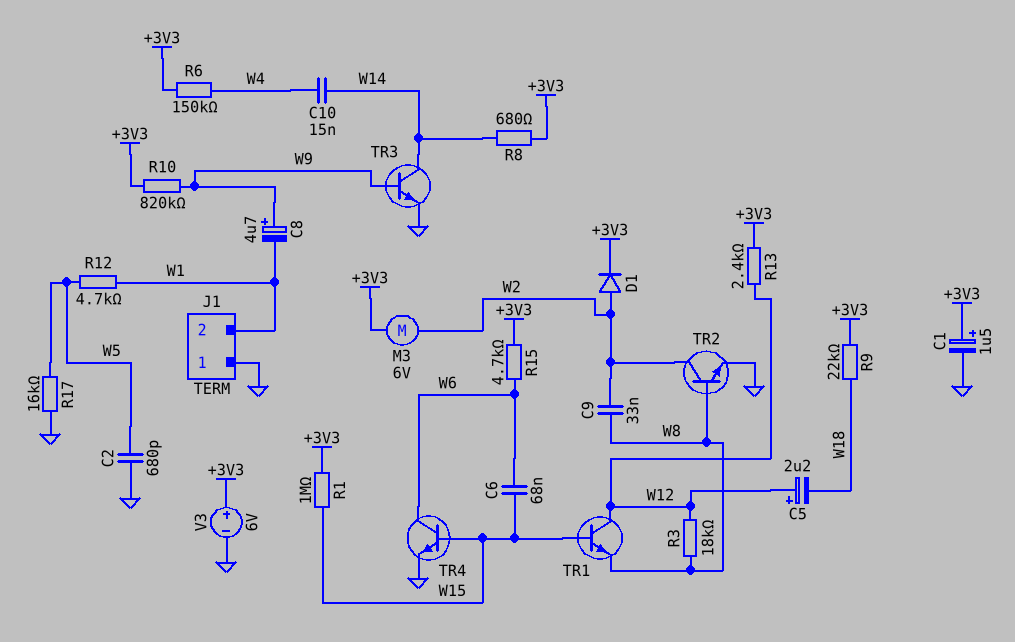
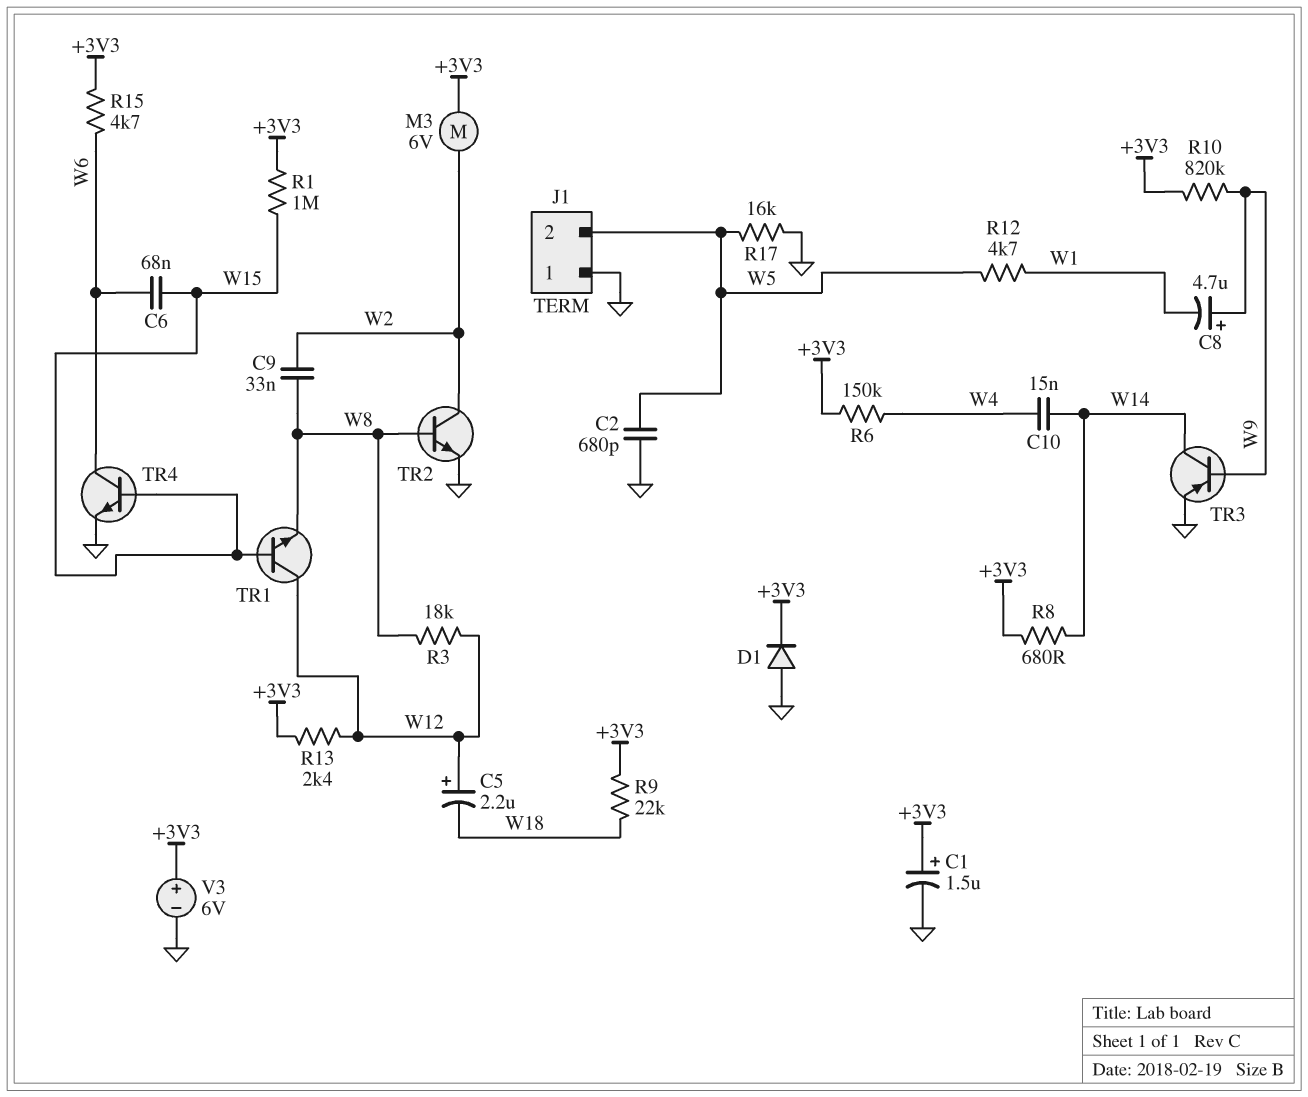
D1: diode (A W2, K +3V3) -> diode (A GND, K +3V3)
J1 pin 2: W1 -> W5
TR3: NPN (B W9, C W14, E GND) -> PNP (B W9, C W14, E GND)

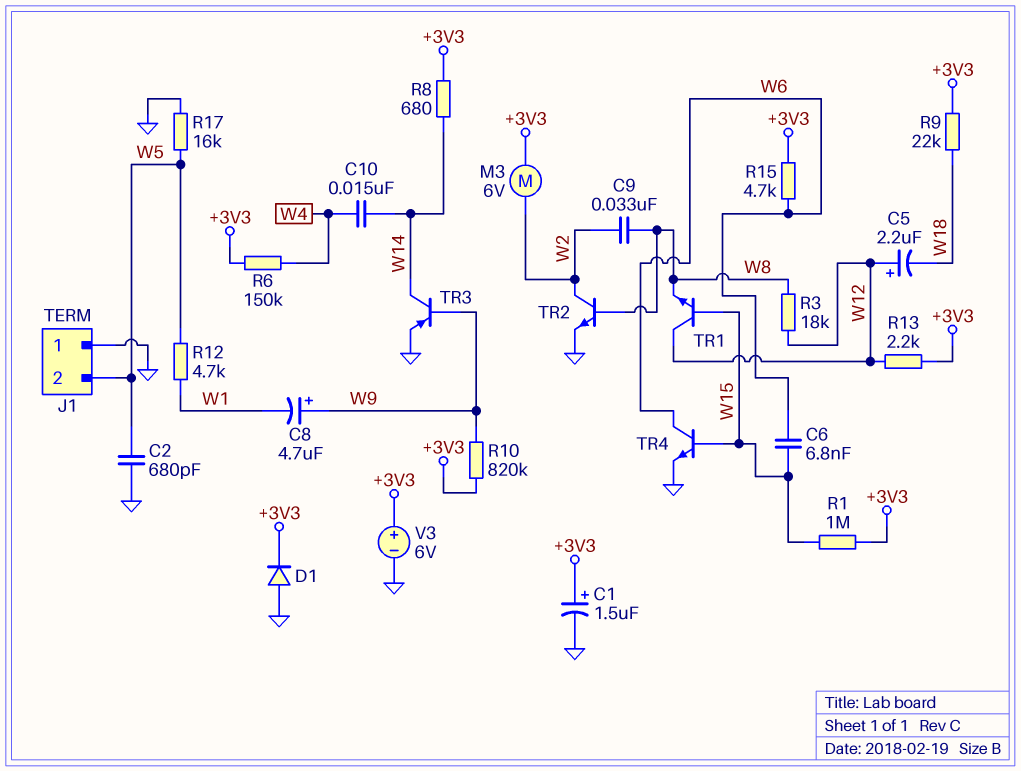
C6: 68nF (W6, W15) -> 6.8nF (W6, W15)
R13: 2.4k (+3V3, W12) -> 2.2k (+3V3, W12)

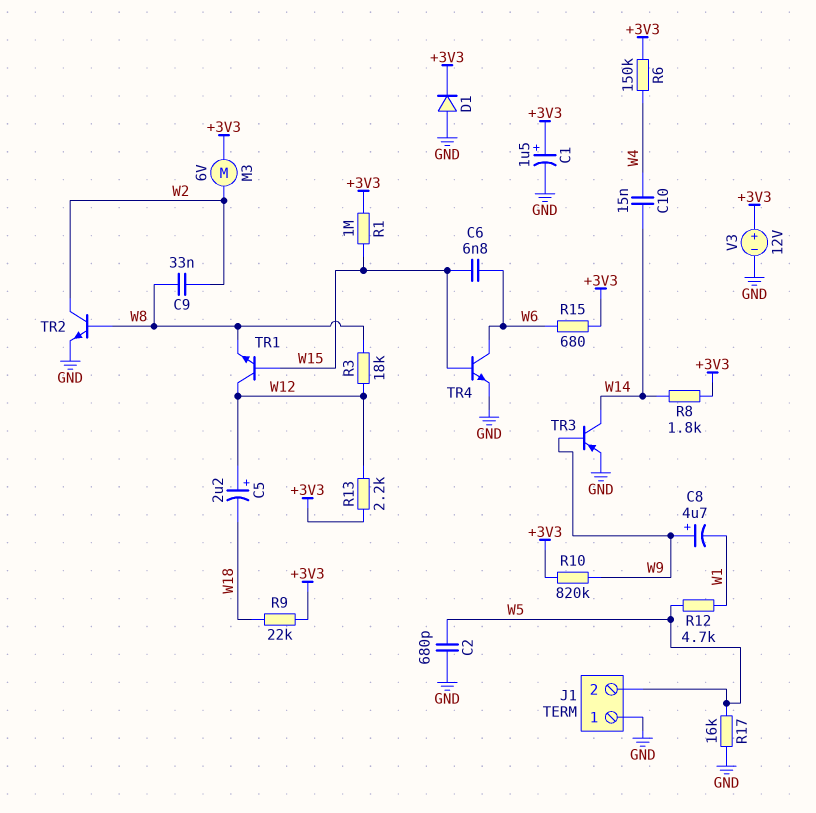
R8: 680 (+3V3, W14) -> 1.8k (+3V3, W14)
R15: 4.7k (+3V3, W6) -> 680 (+3V3, W6)
V3: 6V (plus +3V3, minus GND) -> 12V (plus +3V3, minus GND)

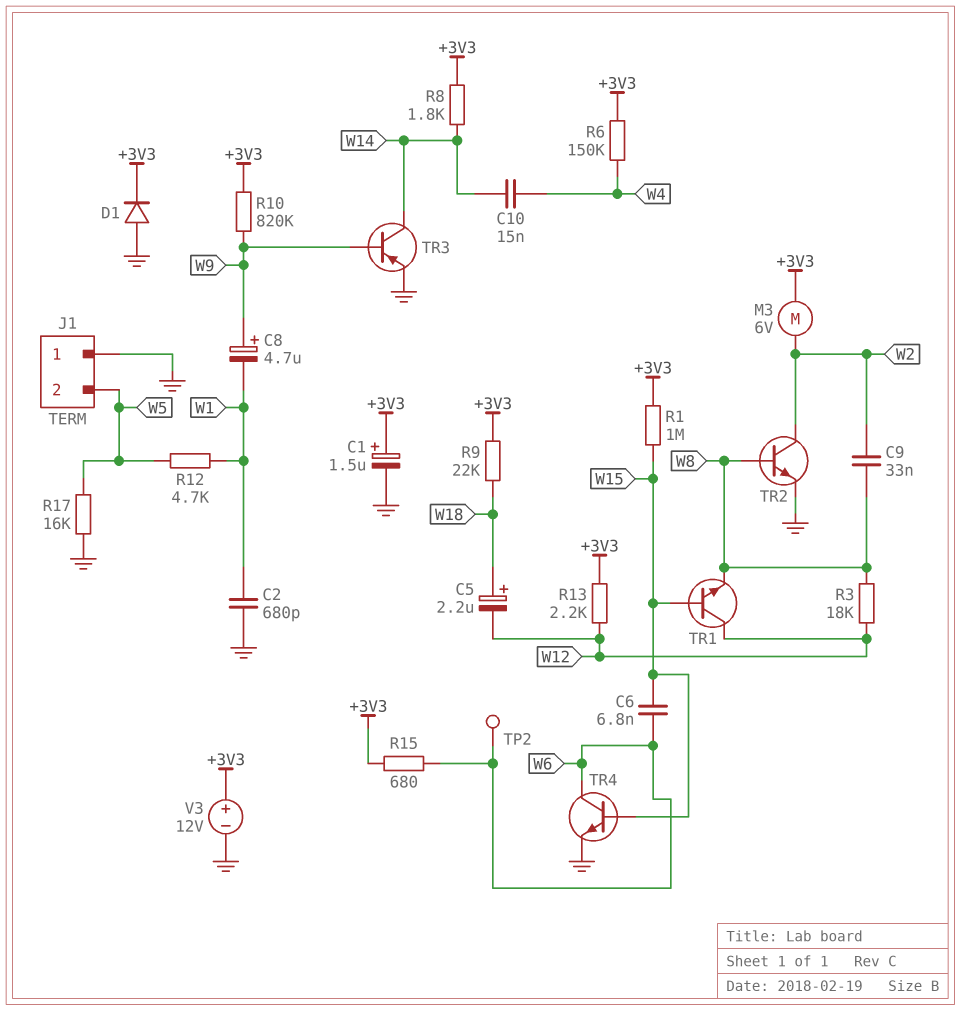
C2: 680pF (GND, W5) -> 680pF (GND, W1)
C5: 2.2uF (plus W12, minus W18) -> 2.2uF (plus W18, minus W12)
TP2: none -> test point (W6)

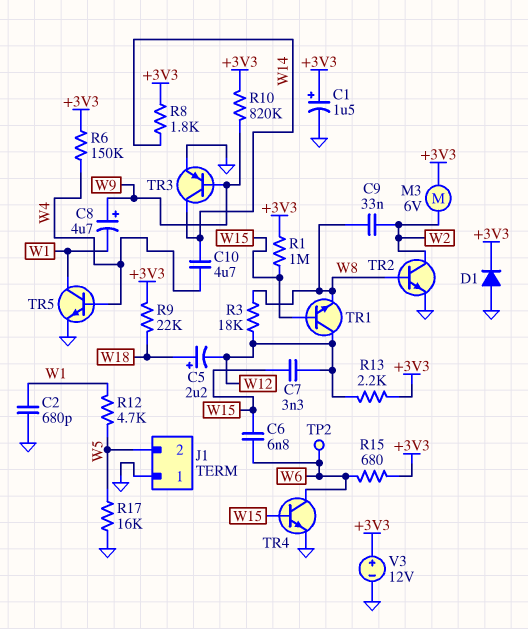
C7: none -> 3.3nF (W12, W15)
C10: 15nF (W4, W14) -> 4.7uF (W4, W14)
TR5: none -> NPN (B W4, C W1, E GND)

